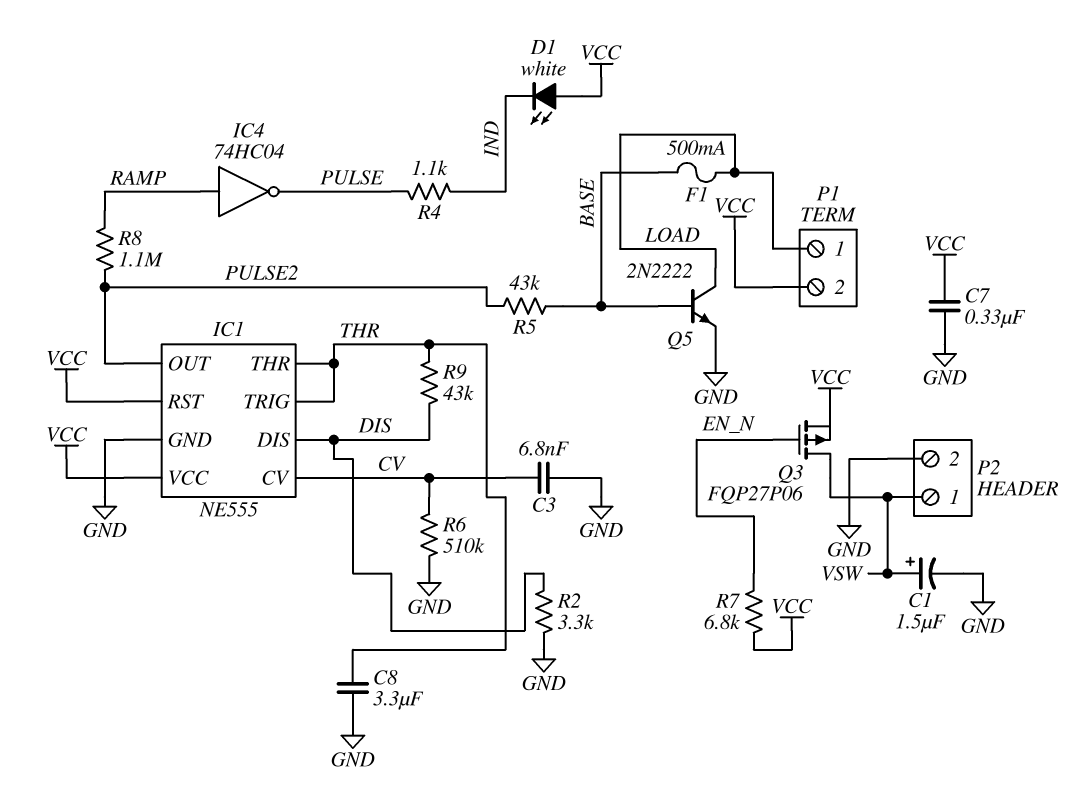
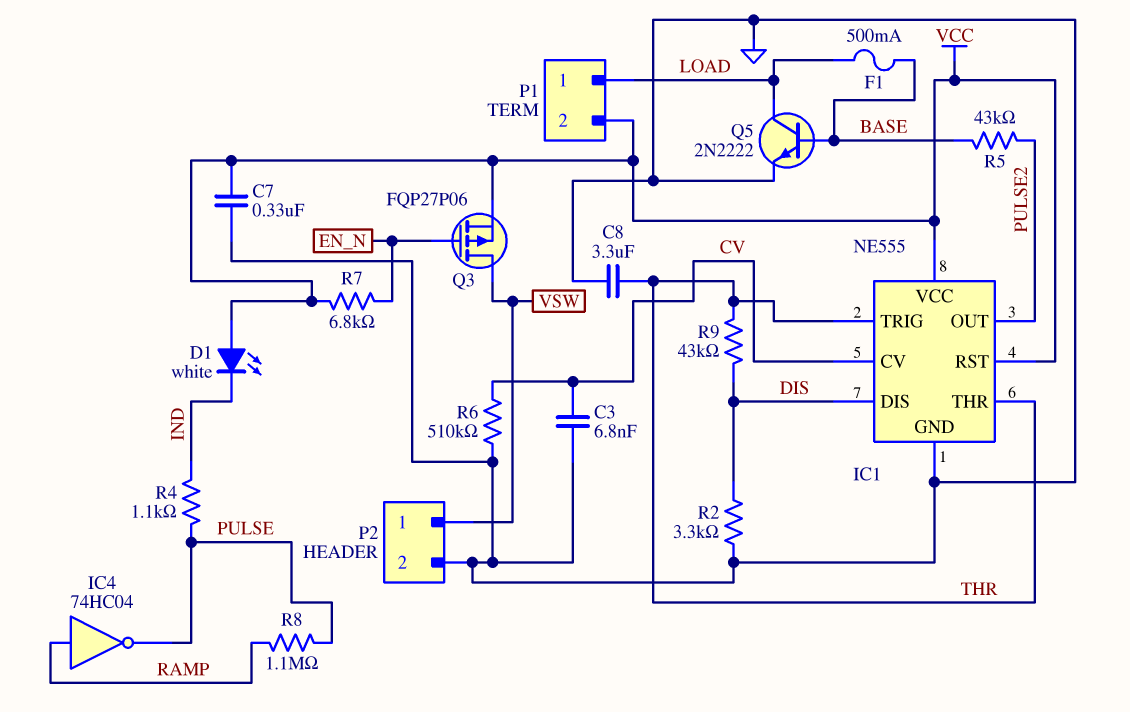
C1: 1.5uF (plus VSW, minus GND) -> none
R8: 1.1M (PULSE2, RAMP) -> 1.1M (PULSE, RAMP)

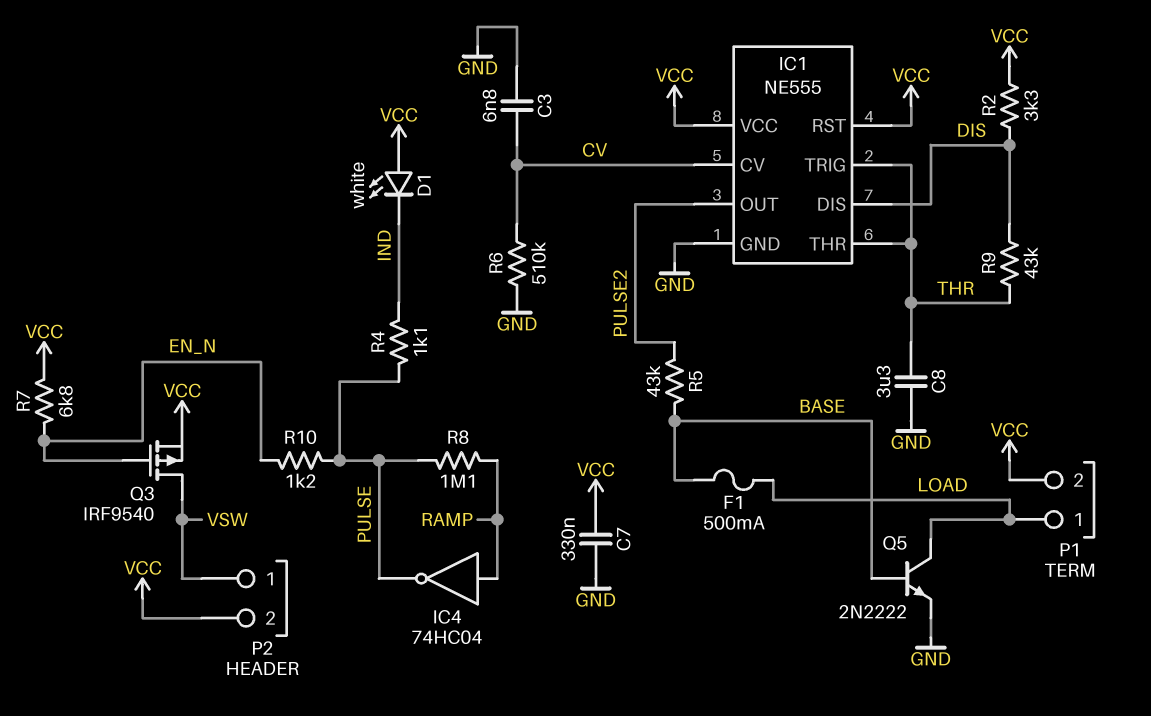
P2 pin 2: GND -> VCC
Q3: PMOS FQP27P06 (G EN_N, D VSW, S VCC) -> PMOS IRF9540 (G EN_N, D VSW, S VCC)
R2: 3.3k (DIS, GND) -> 3.3k (DIS, VCC)
R10: none -> 1.2k (EN_N, PULSE)

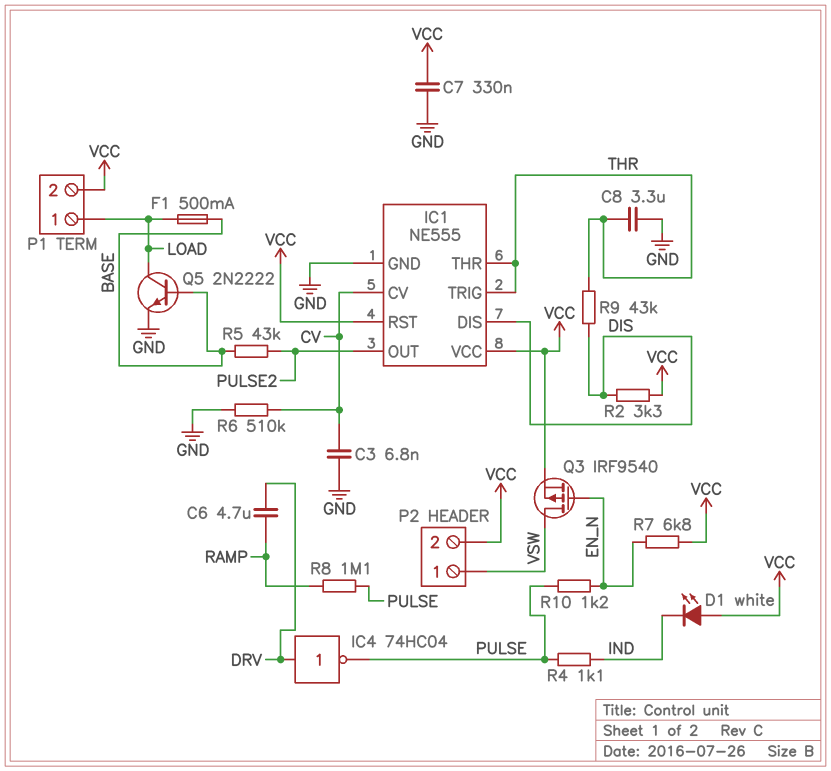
C6: none -> 4.7uF (DRV, RAMP)
IC4: NOT 74HC04 (in RAMP, out PULSE) -> NOT 74HC04 (in DRV, out PULSE)

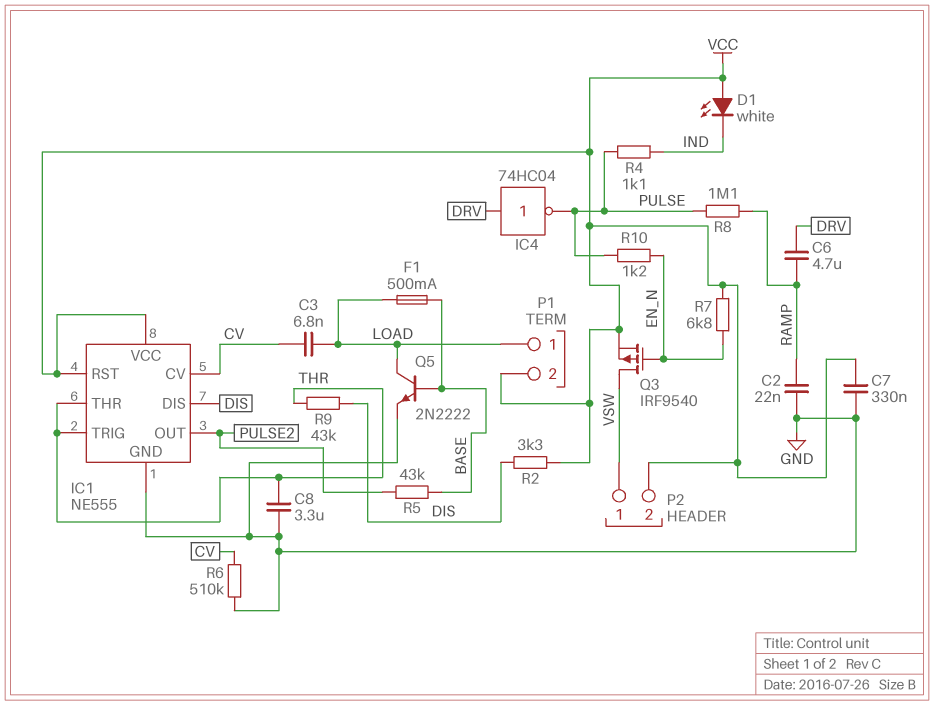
C2: none -> 22nF (GND, RAMP)
C3: 6.8nF (CV, GND) -> 6.8nF (CV, LOAD)

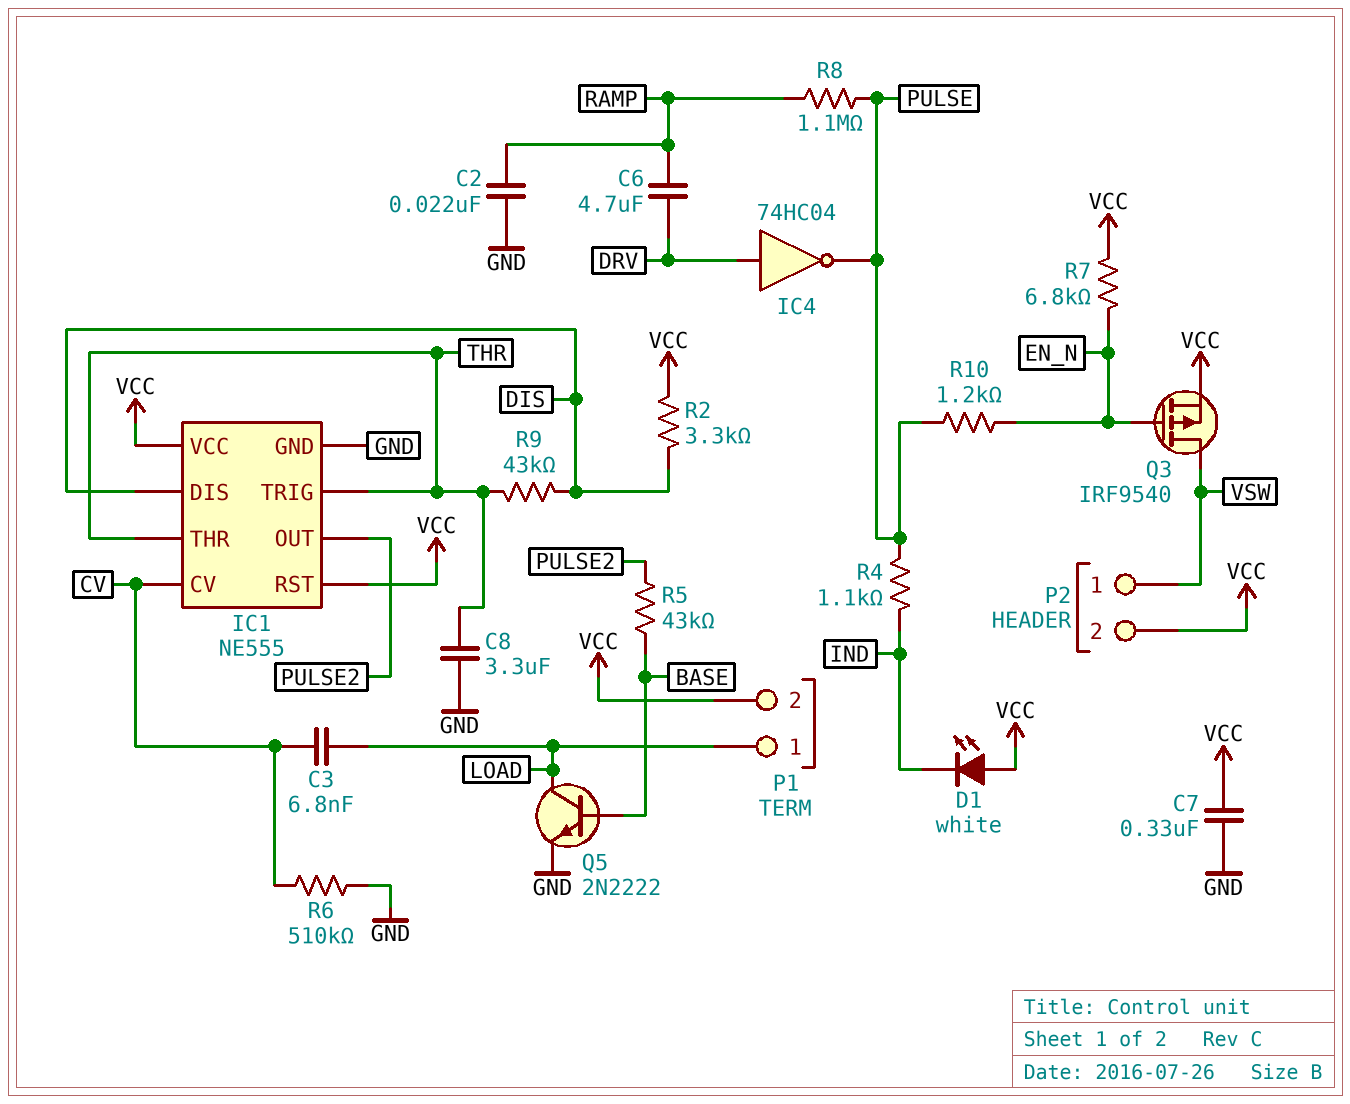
F1: 500mA (BASE, LOAD) -> none

